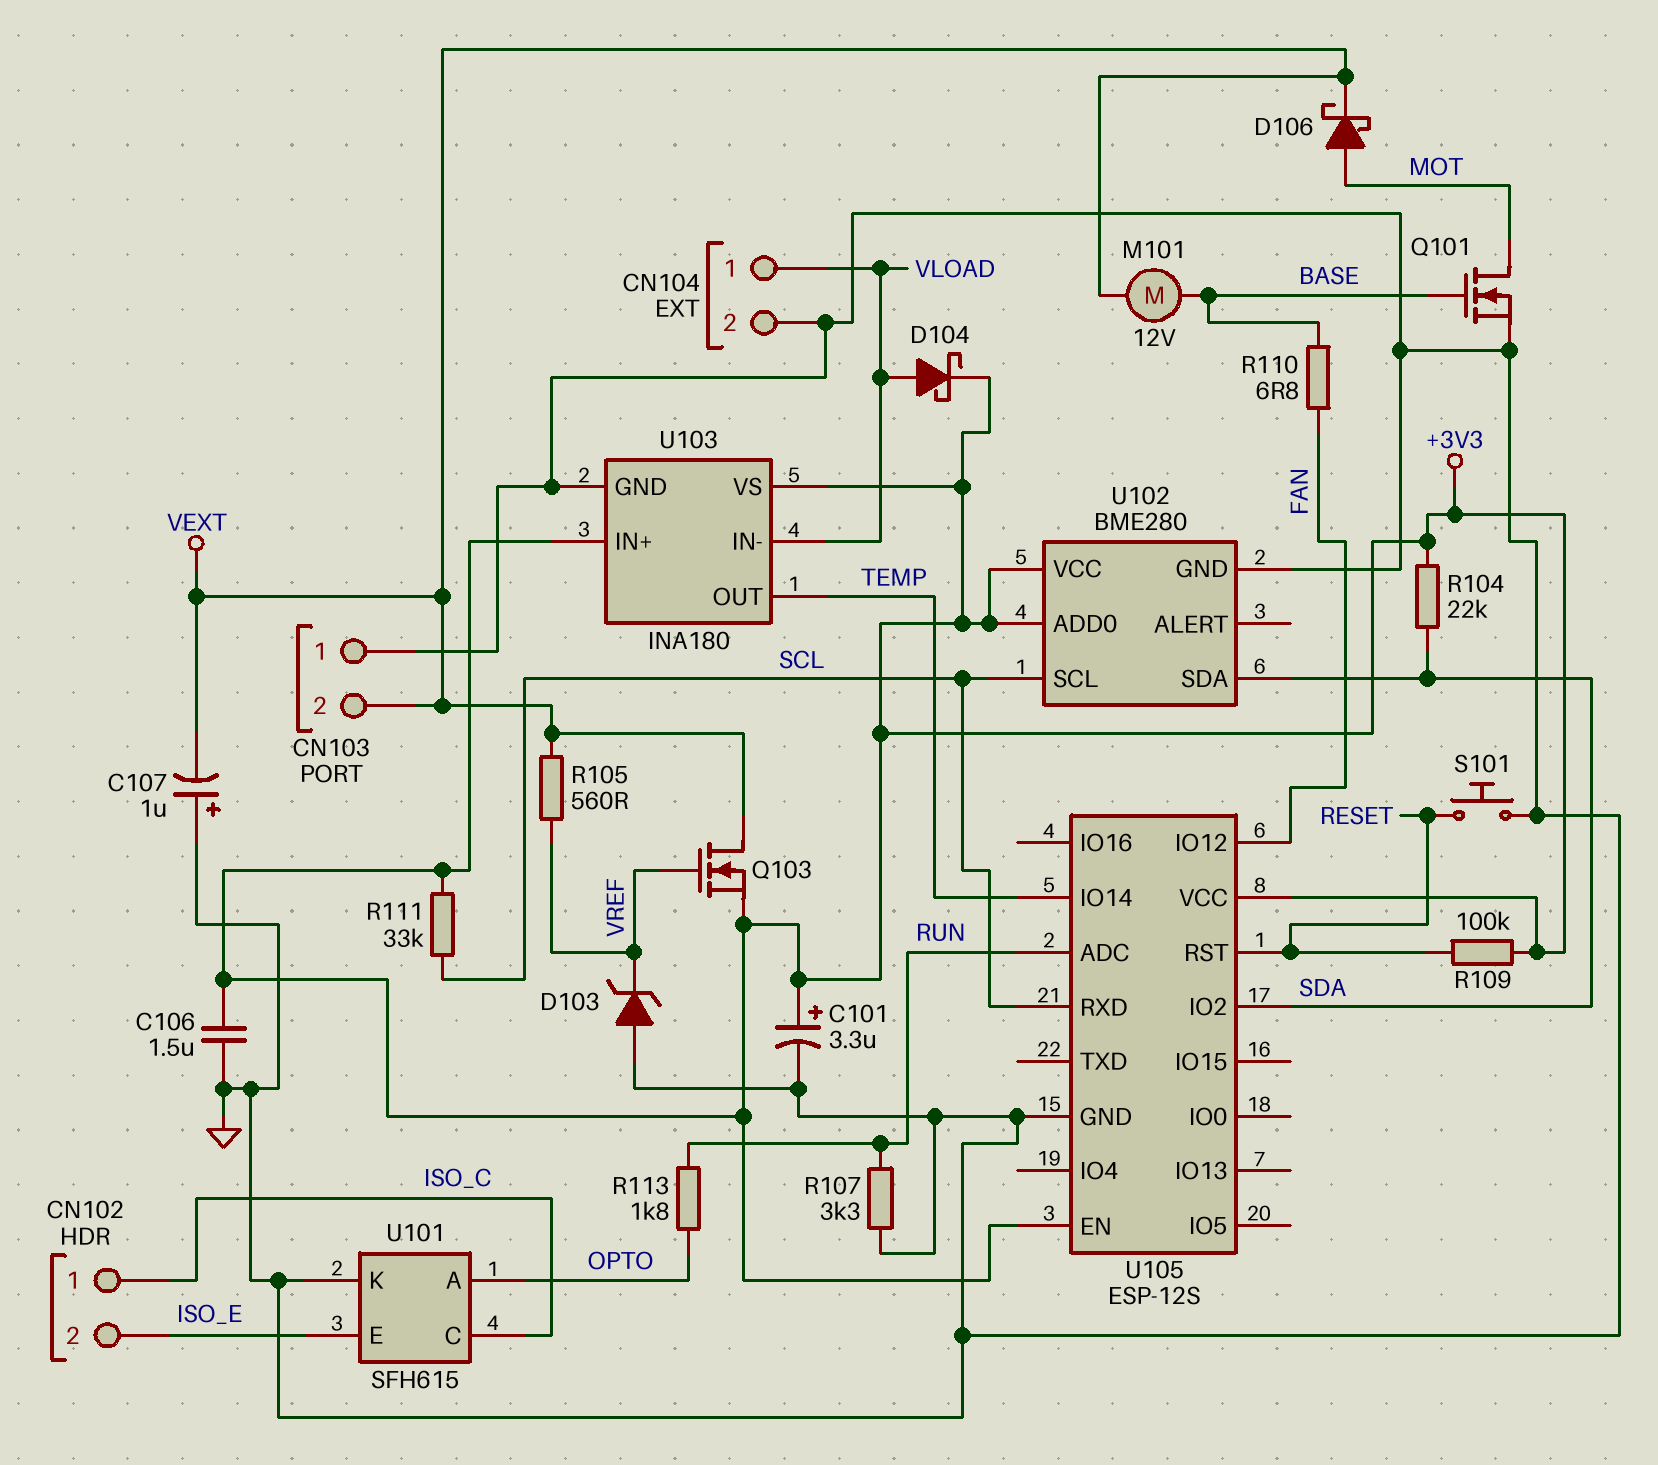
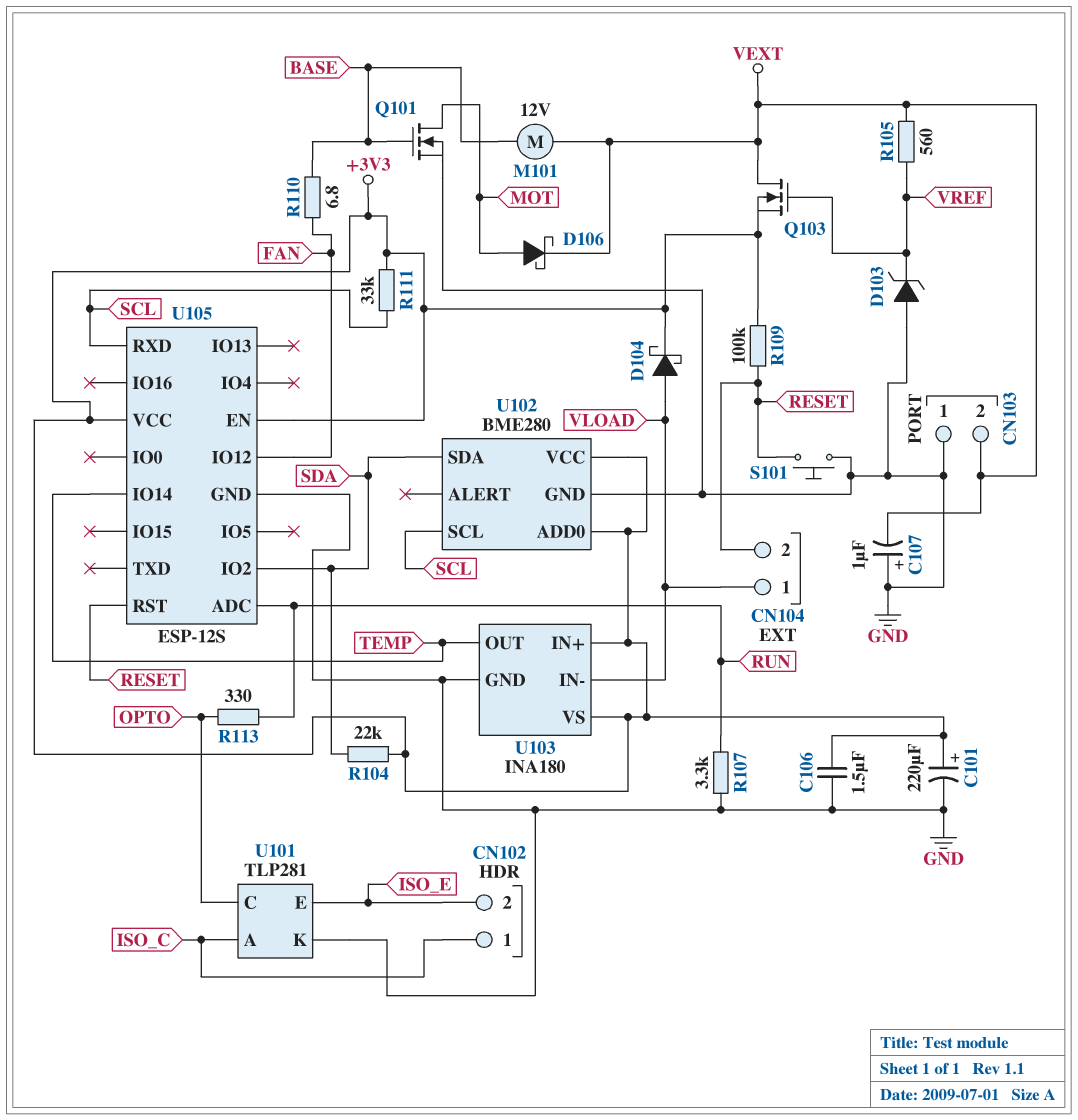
C101: 3.3uF (plus +3V3, minus GND) -> 220uF (plus +3V3, minus GND)
CN104 pin 2: GND -> RESET
R113: 1.8k (OPTO, RUN) -> 330 (OPTO, RUN)
U101: SFH615 -> TLP281
U101 pin A: OPTO -> ISO_C
U101 pin C: ISO_C -> OPTO

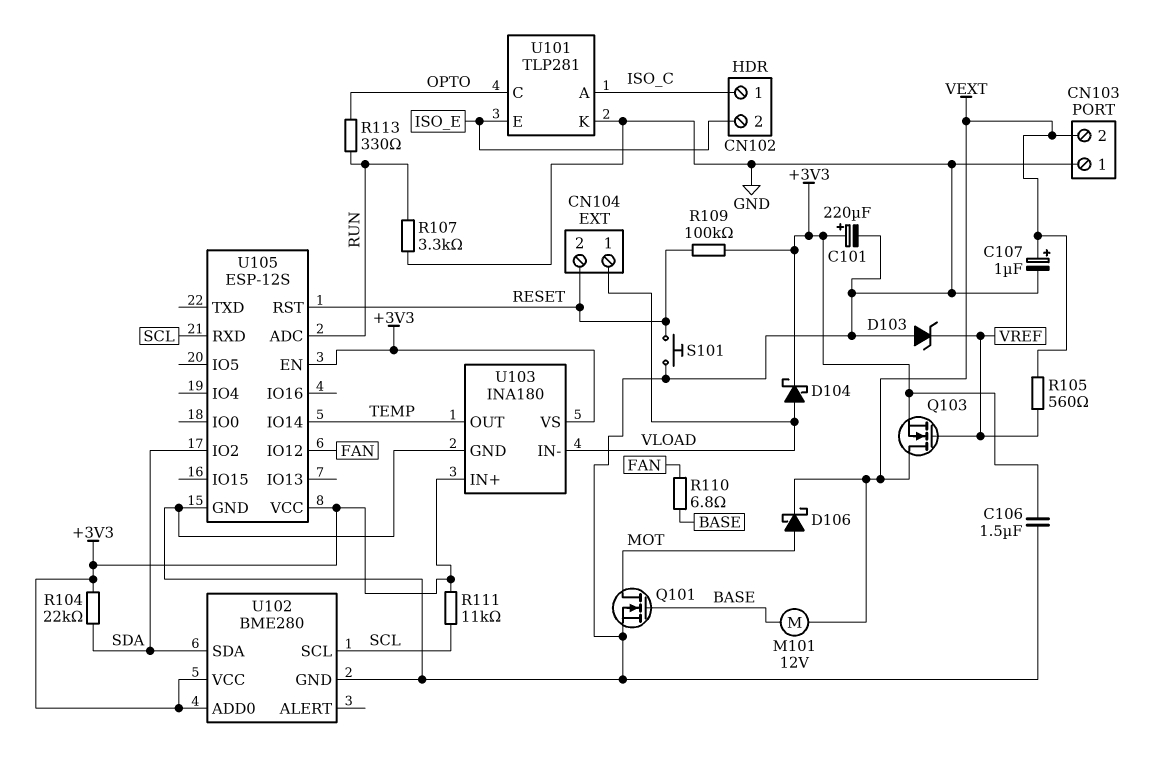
C107: 1uF (plus GND, minus VEXT) -> 1uF (plus VEXT, minus GND)
R111: 33k (+3V3, SCL) -> 11k (+3V3, SCL)

